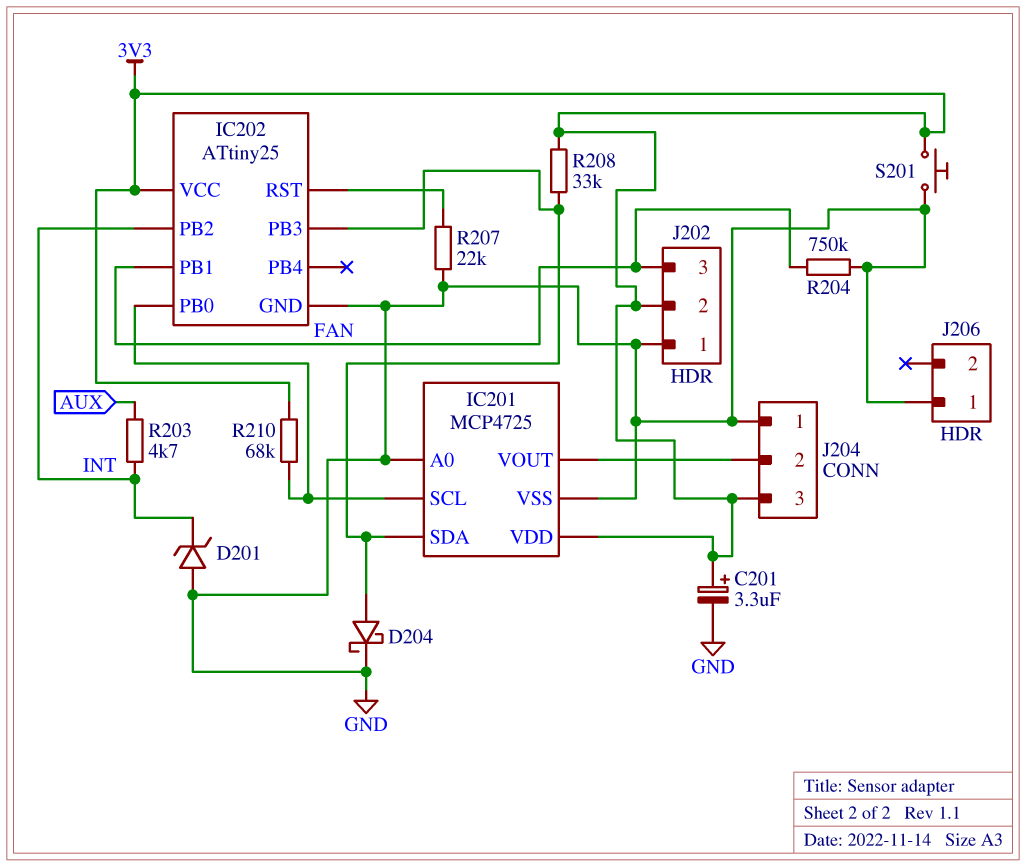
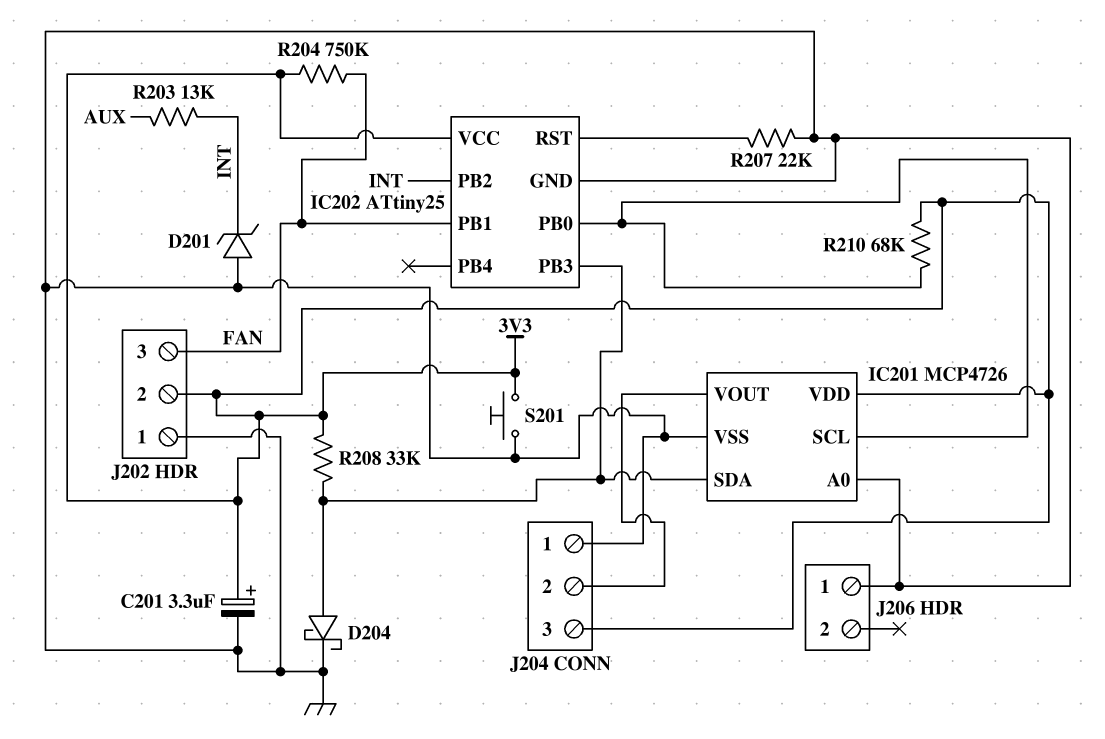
IC201: MCP4725 -> MCP4726
R203: 4.7k (AUX, INT) -> 13k (AUX, INT)
R204: 750k (FAN, GND) -> 750k (3V3, FAN)

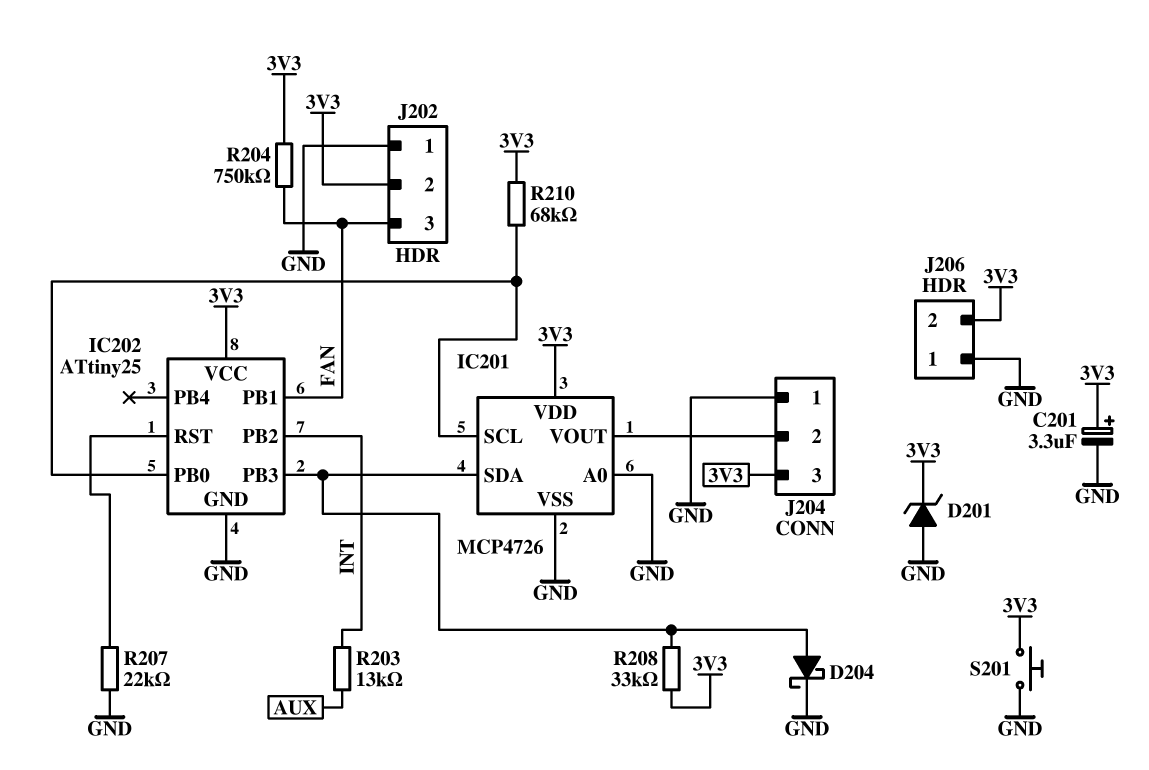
D201: zener (A GND, K INT) -> zener (A GND, K 3V3)
J206 pin 2: none -> 3V3

